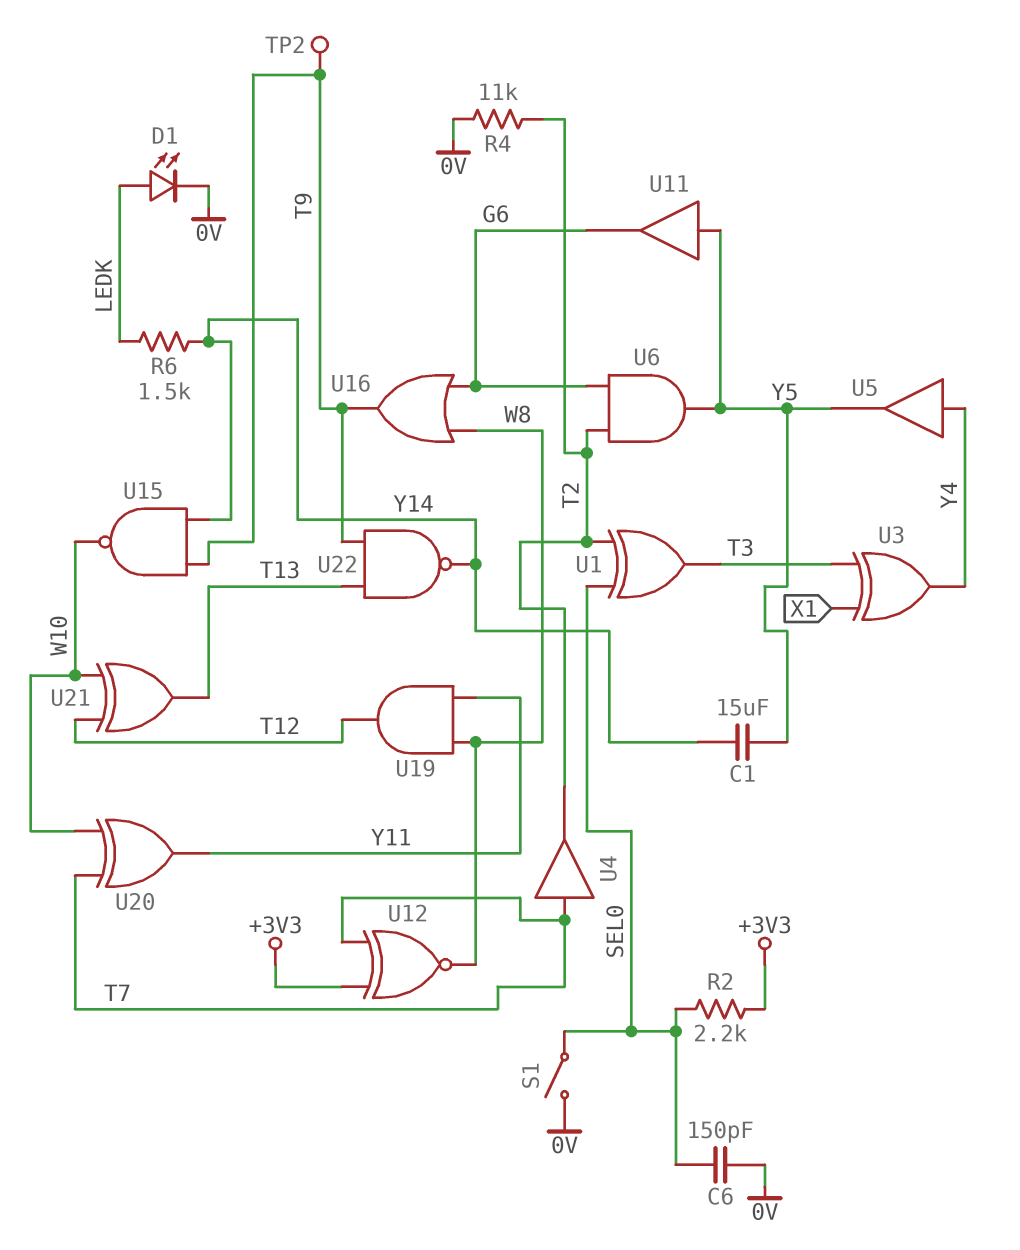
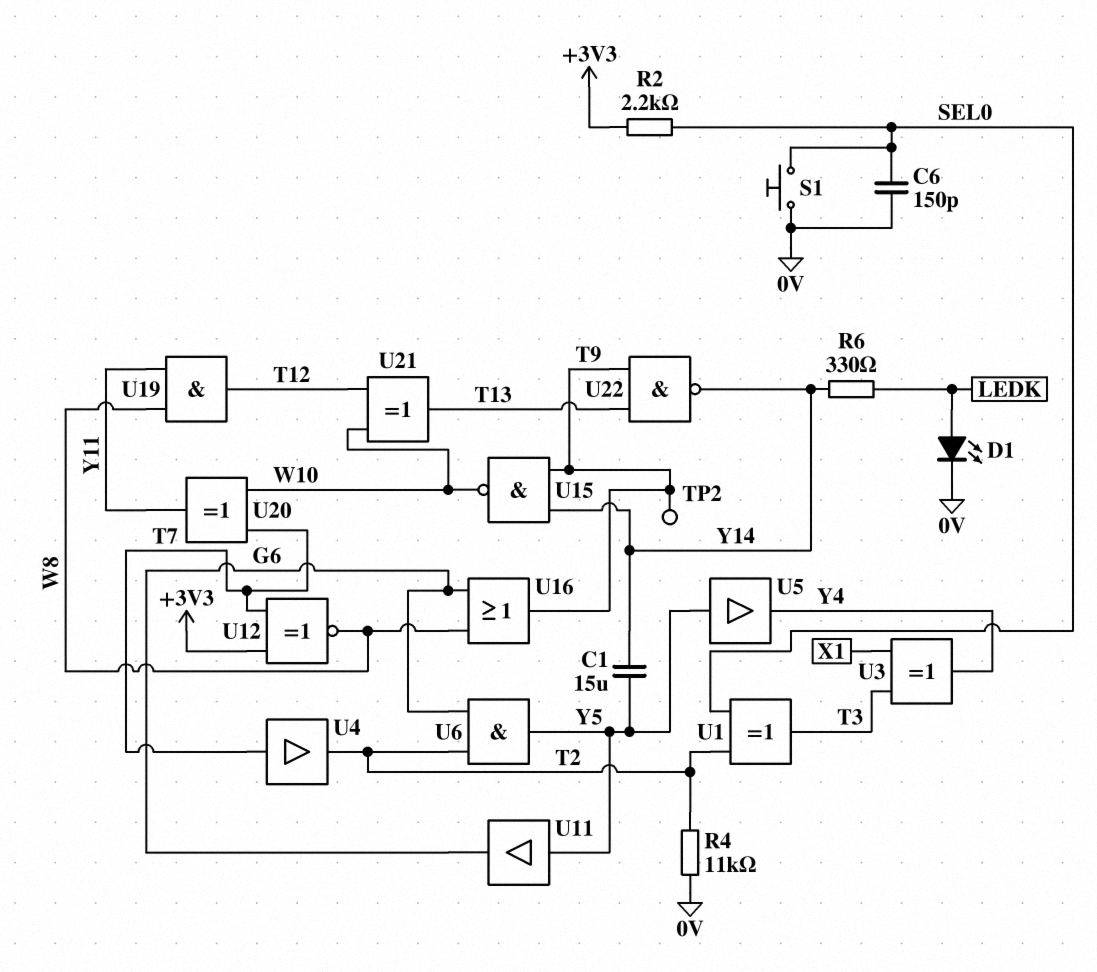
R6: 1.5k (LEDK, Y14) -> 330 (LEDK, Y14)
S1: switch (0V, SEL0) -> button (0V, SEL0)
U5: buffer (in Y4, out Y5) -> buffer (in Y5, out Y4)

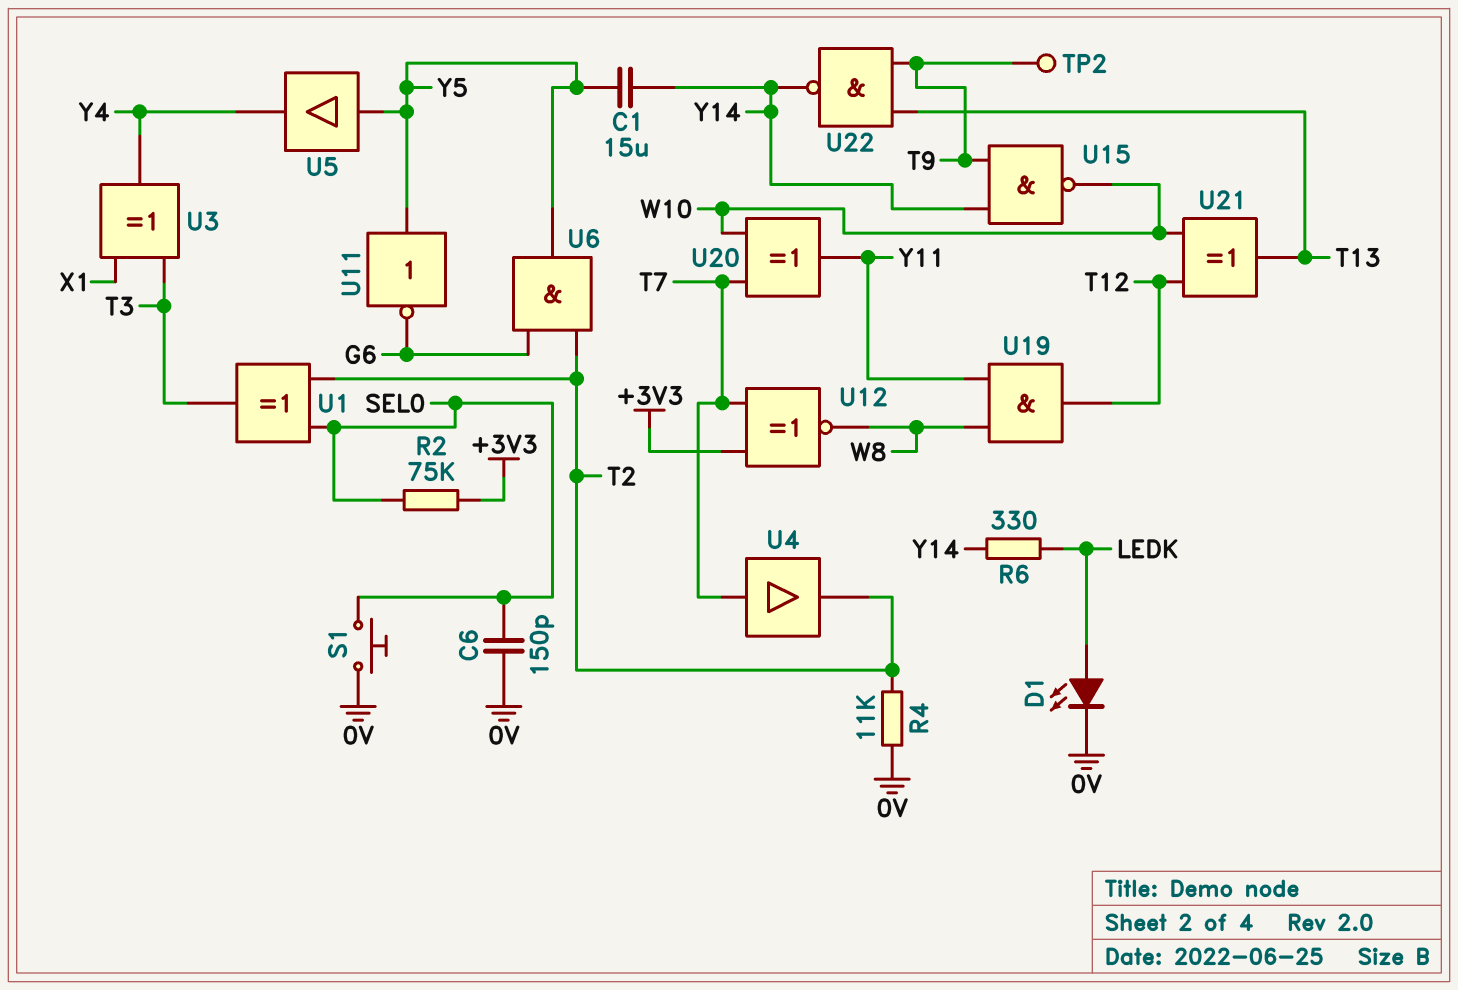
R2: 2.2k (+3V3, SEL0) -> 75k (+3V3, SEL0)
U11: buffer (in Y5, out G6) -> NOT (in Y5, out G6)
U16: OR (in G6, in W8, out T9) -> none

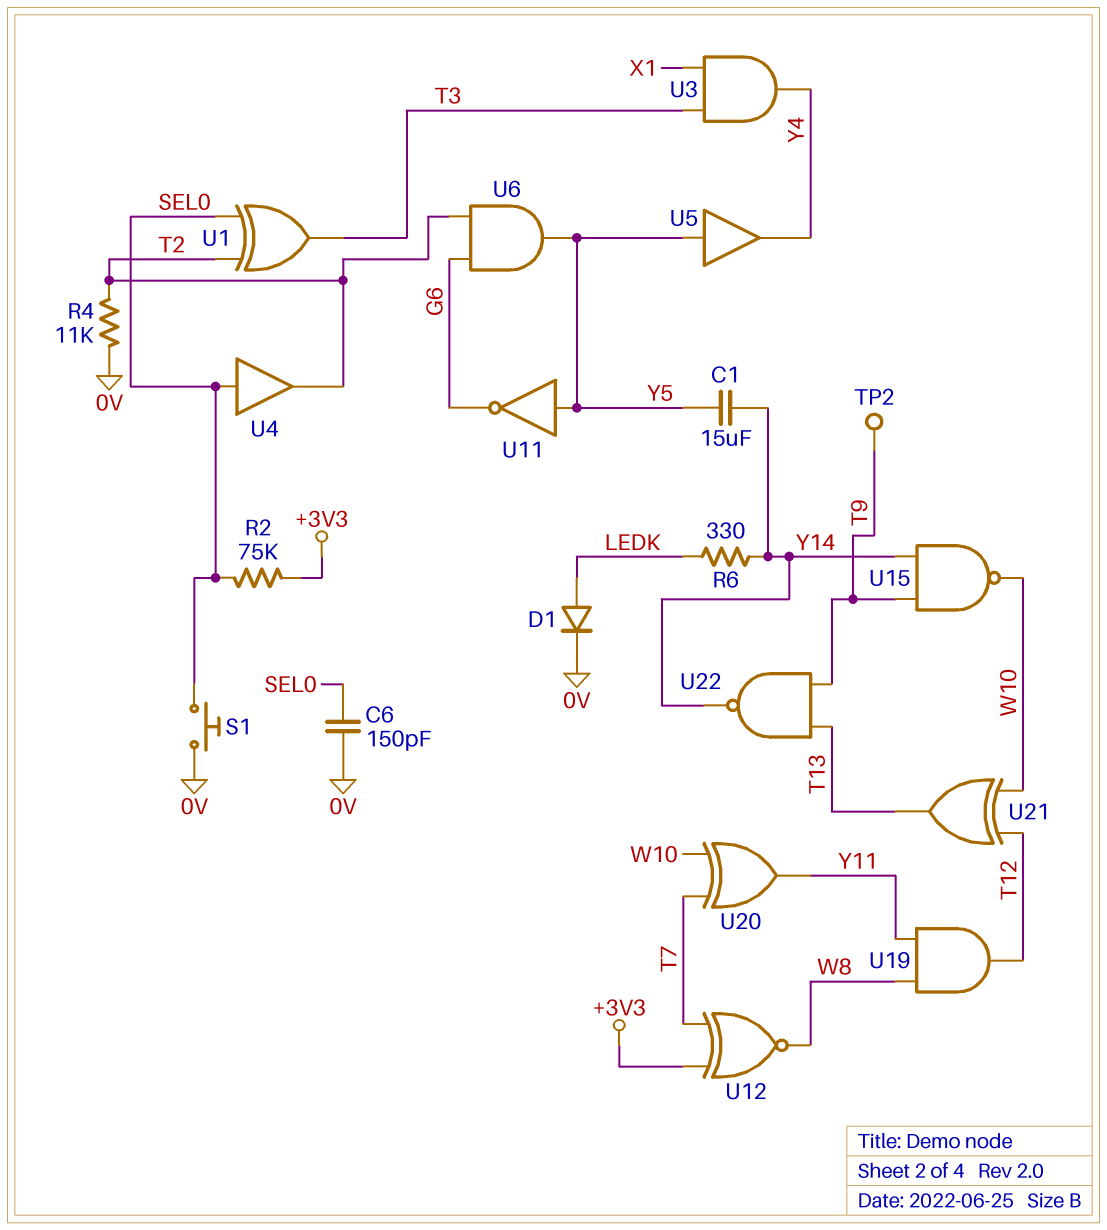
D1: LED (A LEDK, K 0V) -> diode (A LEDK, K 0V)
U3: XOR (in T3, in X1, out Y4) -> AND (in T3, in X1, out Y4)
U4: buffer (in T7, out T2) -> buffer (in SEL0, out T2)

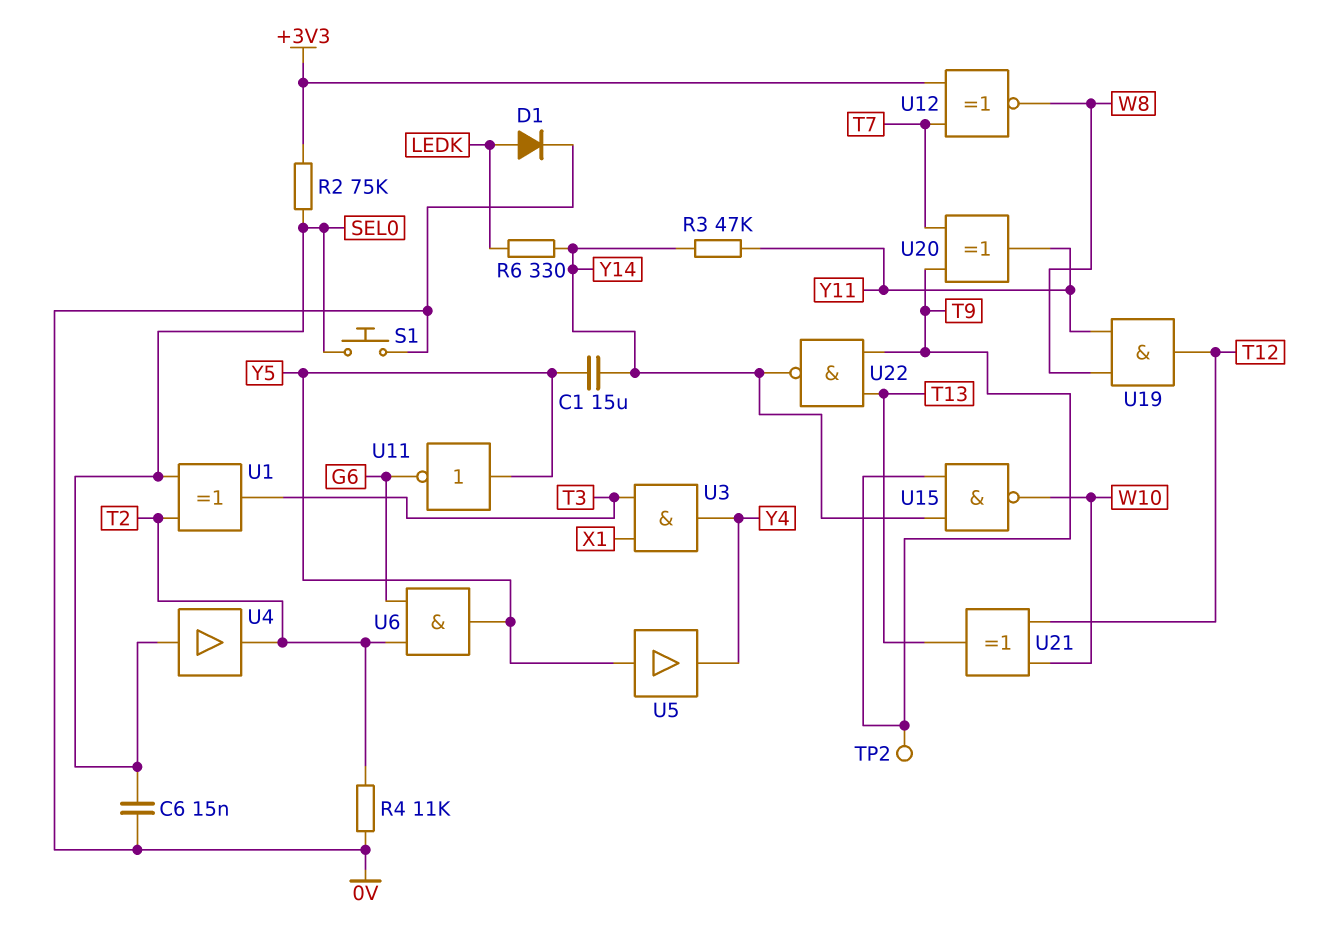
C6: 150pF (0V, SEL0) -> 15nF (0V, SEL0)
R3: none -> 47k (Y11, Y14)
U20: XOR (in T7, in W10, out Y11) -> XOR (in T7, in T9, out Y11)

